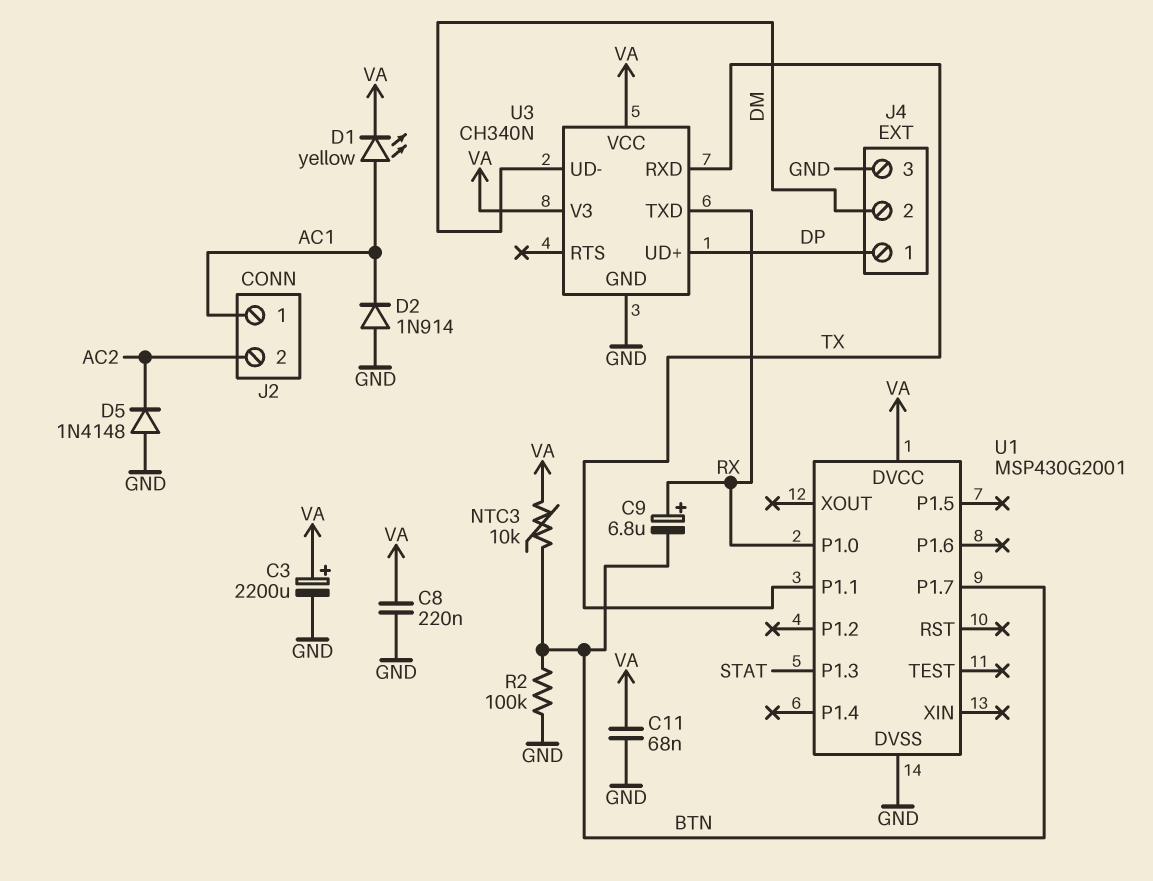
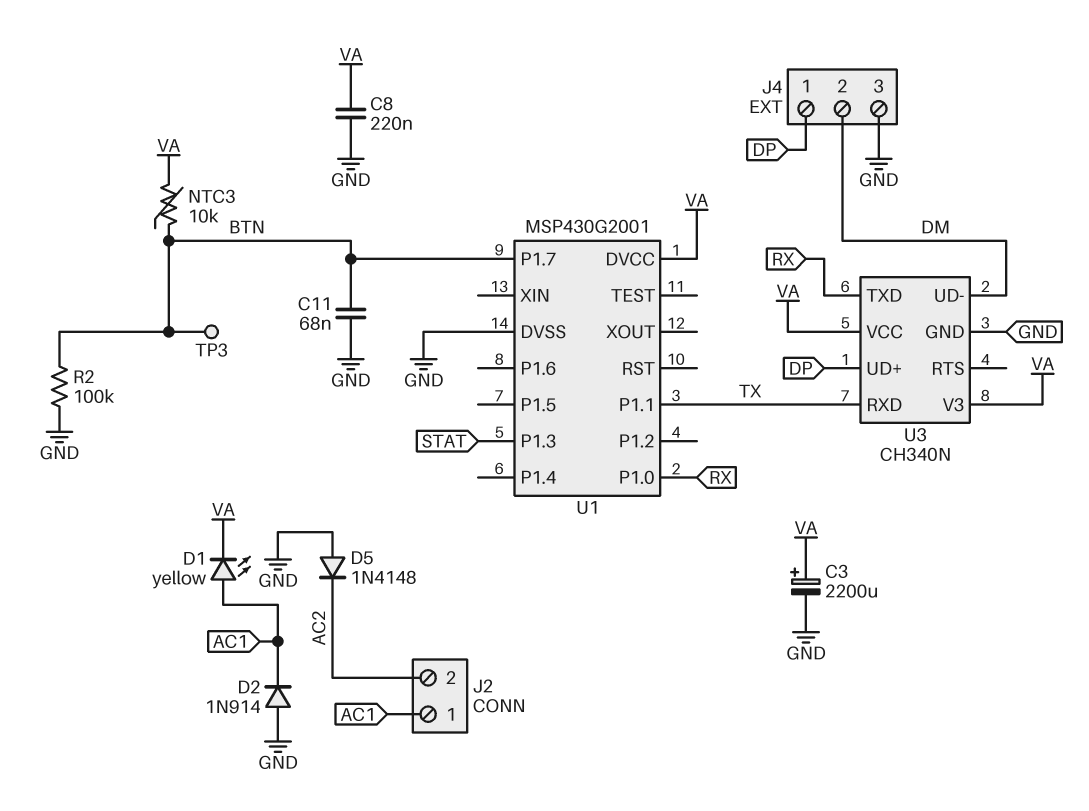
C9: 6.8uF (plus RX, minus BTN) -> none
C11: 68nF (GND, VA) -> 68nF (BTN, GND)
TP3: none -> test point (BTN)

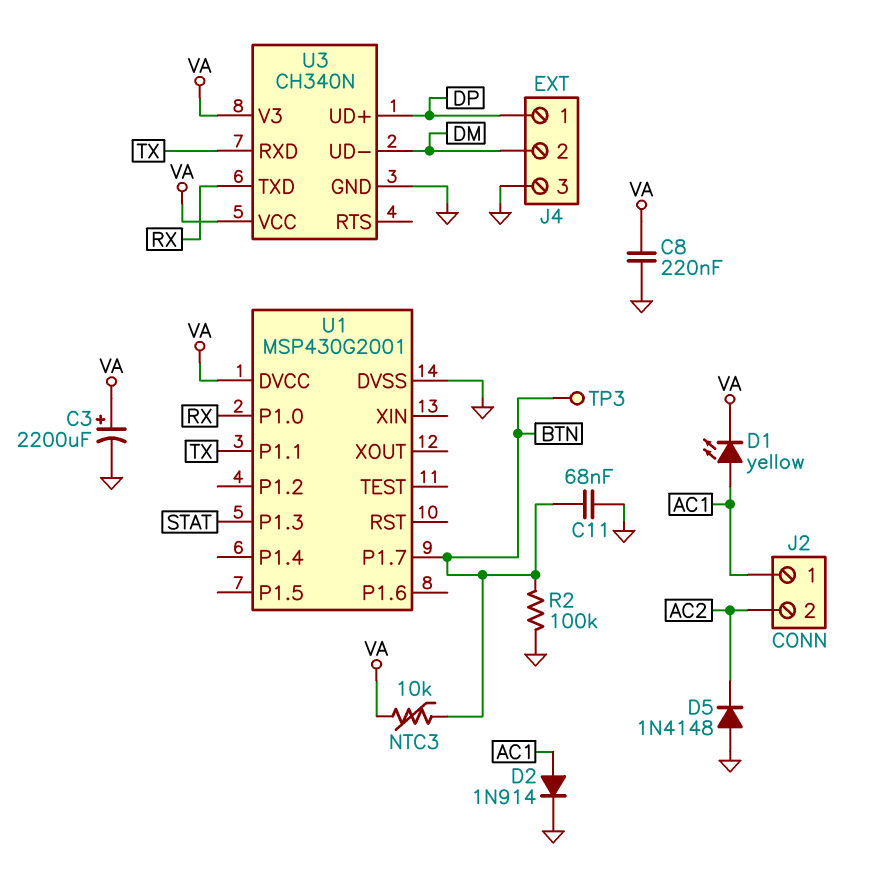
D2: diode 1N914 (A GND, K AC1) -> diode 1N914 (A AC1, K GND)

